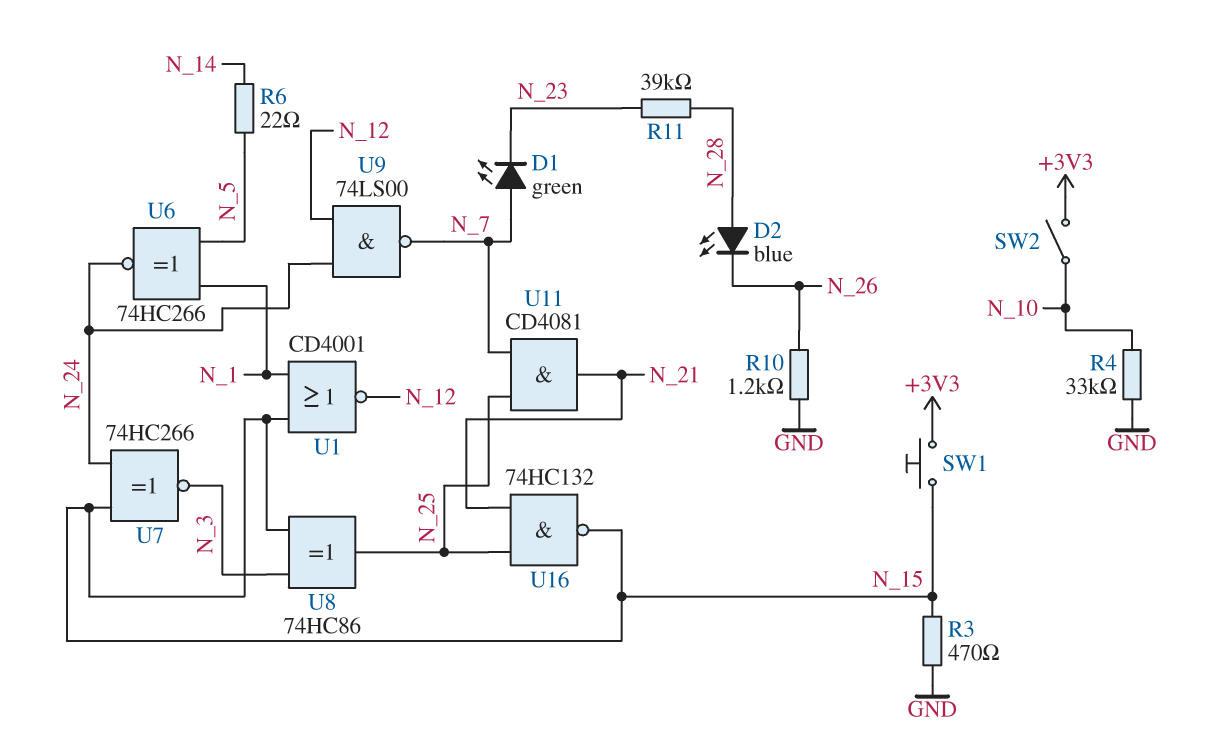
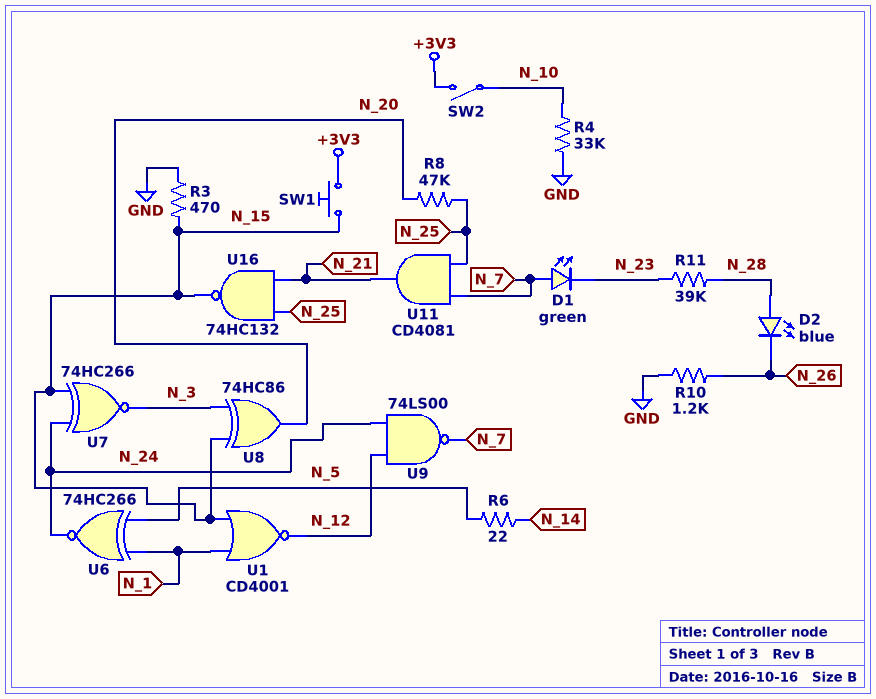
R8: none -> 47k (N_20, N_25)
U8: XOR 74HC86 (in N_3, in N_15, out N_25) -> XOR 74HC86 (in N_3, in N_15, out N_20)

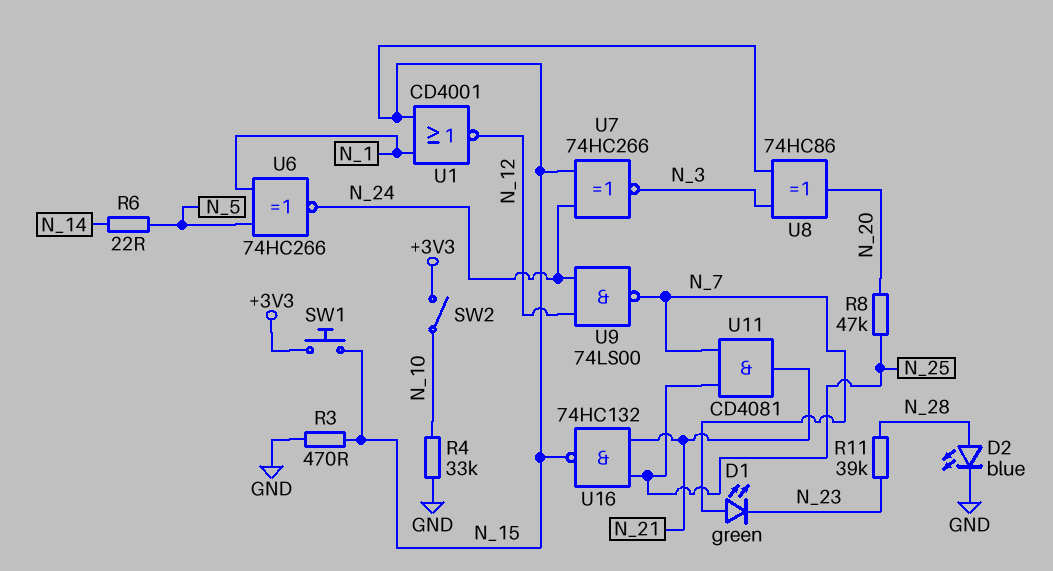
D2: LED blue (A N_28, K N_26) -> LED blue (A N_28, K GND)
R10: 1.2k (GND, N_26) -> none

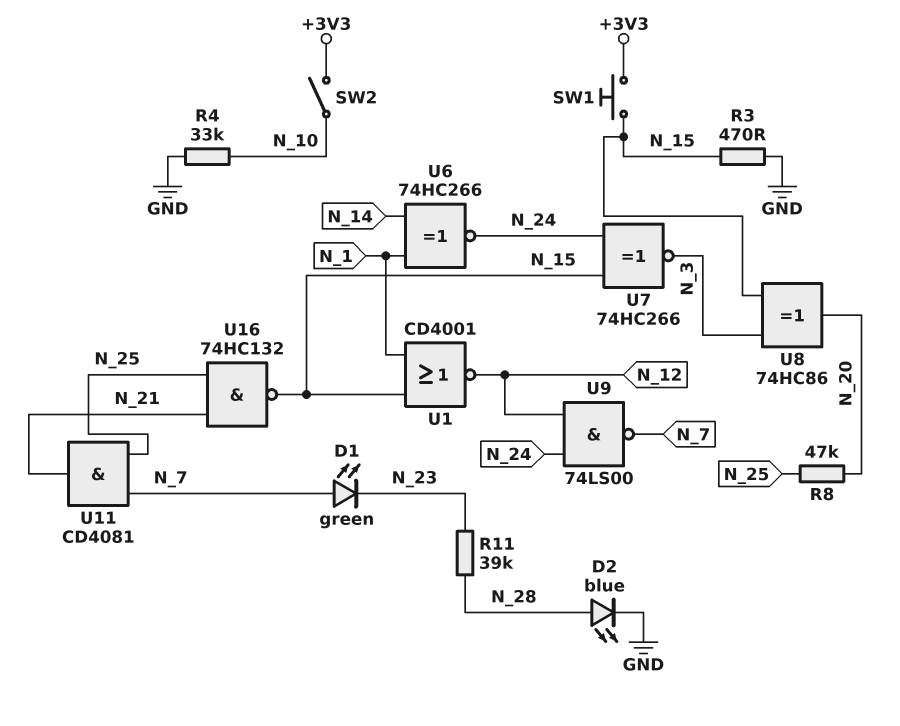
R6: 22 (N_5, N_14) -> none
U6: XNOR 74HC266 (in N_1, in N_5, out N_24) -> XNOR 74HC266 (in N_1, in N_14, out N_24)

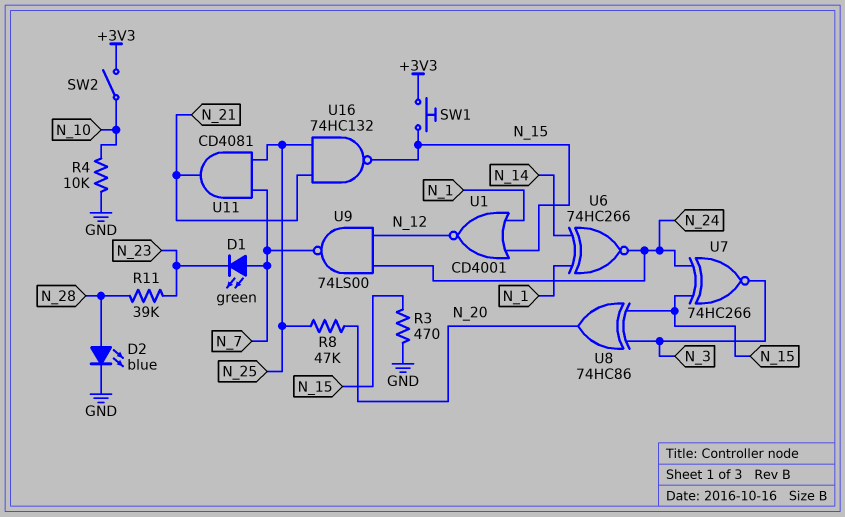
R4: 33k (GND, N_10) -> 10k (GND, N_10)

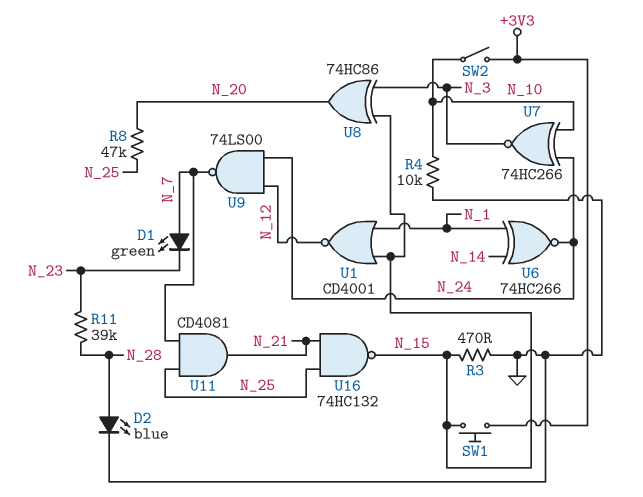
U7: XNOR 74HC266 (in N_15, in N_24, out N_3) -> XNOR 74HC266 (in N_10, in N_24, out N_3)

